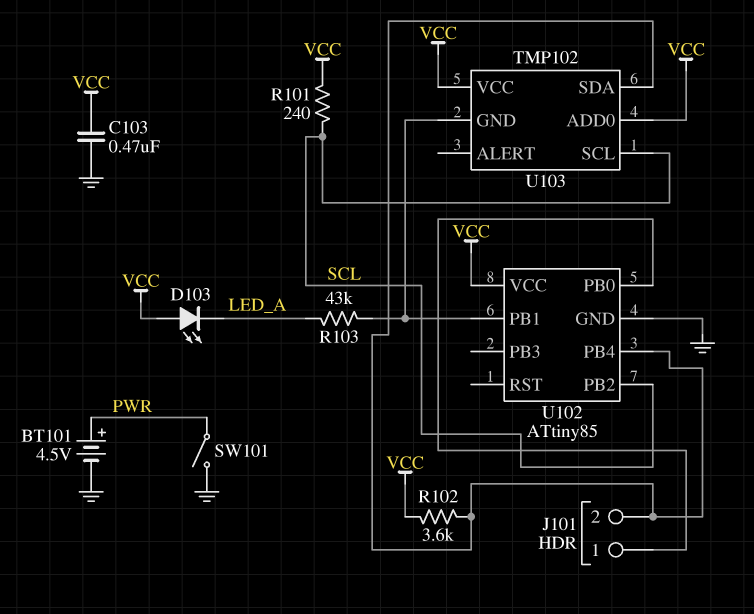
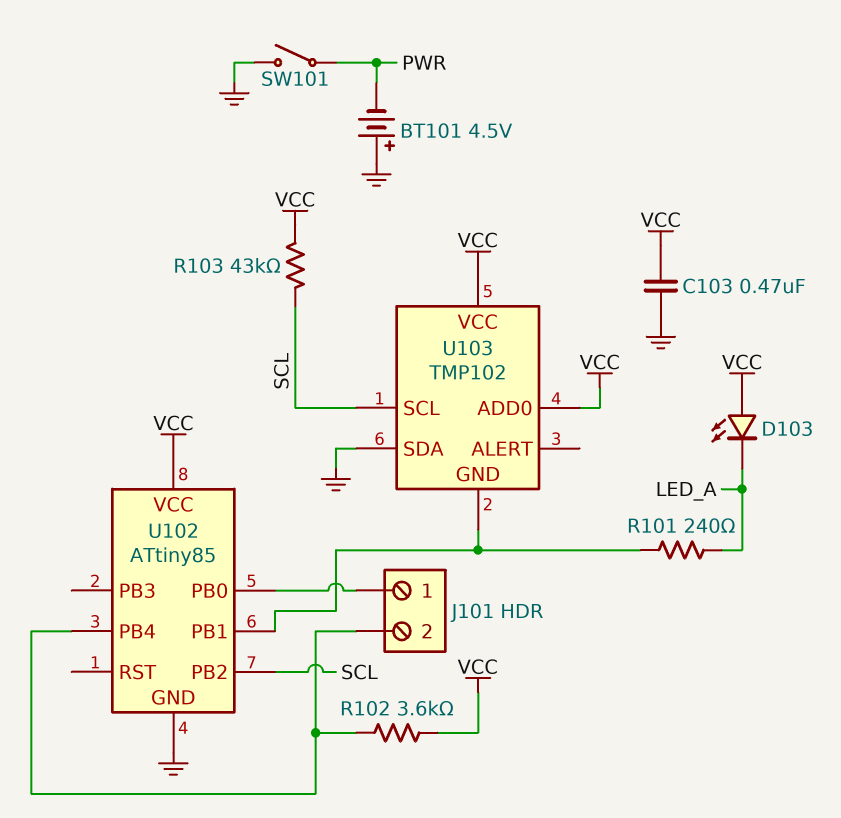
BT101: 4.5V (plus PWR, minus GND) -> 4.5V (plus GND, minus PWR)
R101: 240 (SCL, VCC) -> 240 (LED_A, U102/PB1)
R103: 43k (LED_A, U102/PB1) -> 43k (SCL, VCC)
U103 pin SDA: J101/2 -> GND

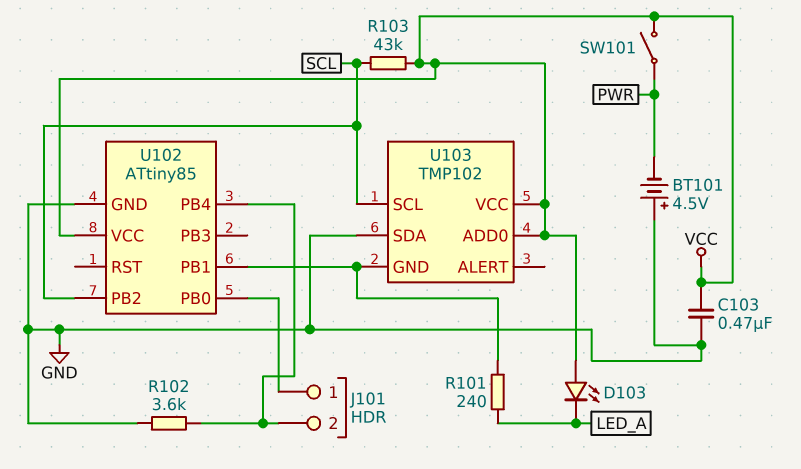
R102: 3.6k (J101/2, VCC) -> 3.6k (GND, J101/2)
SW101: switch (GND, PWR) -> switch (PWR, VCC)

